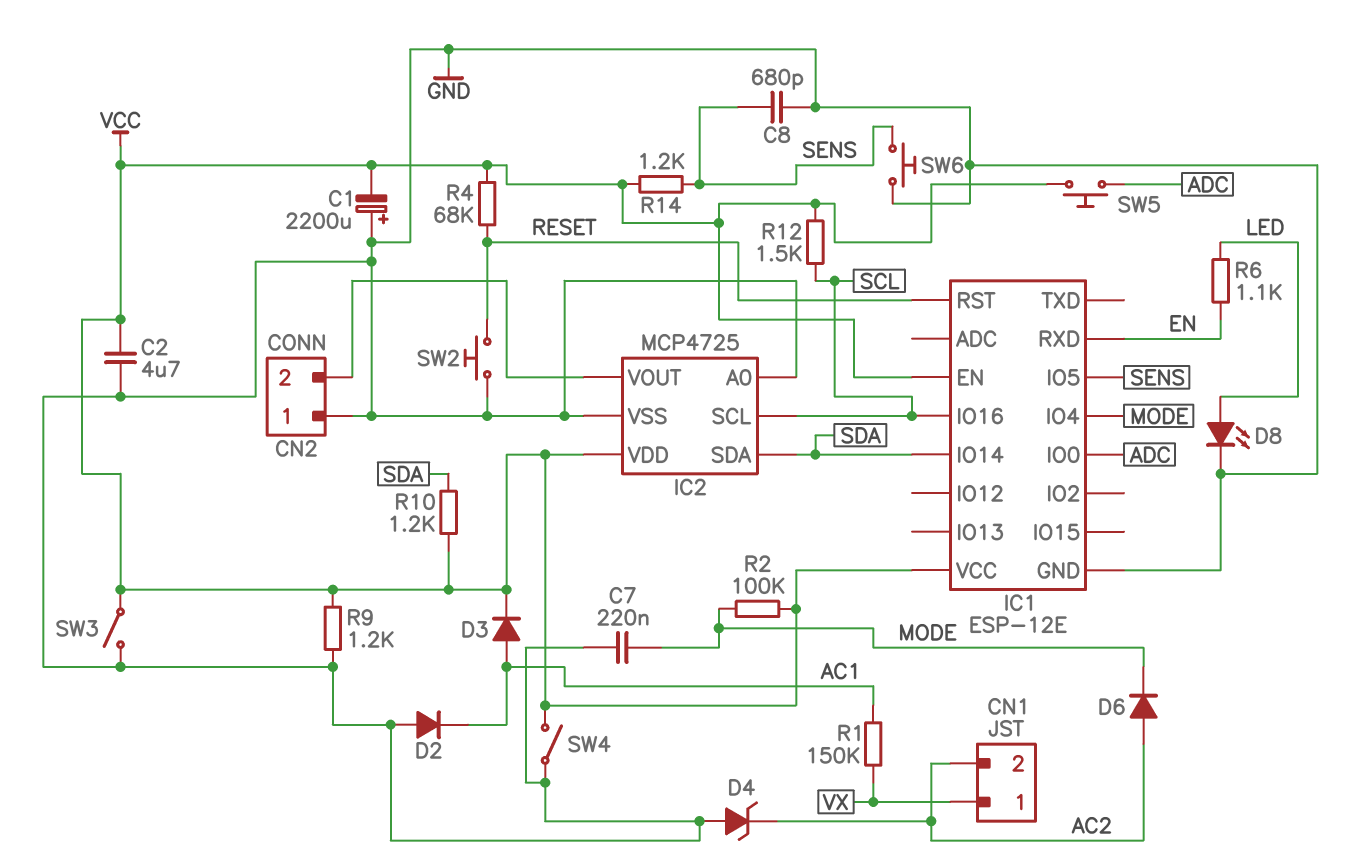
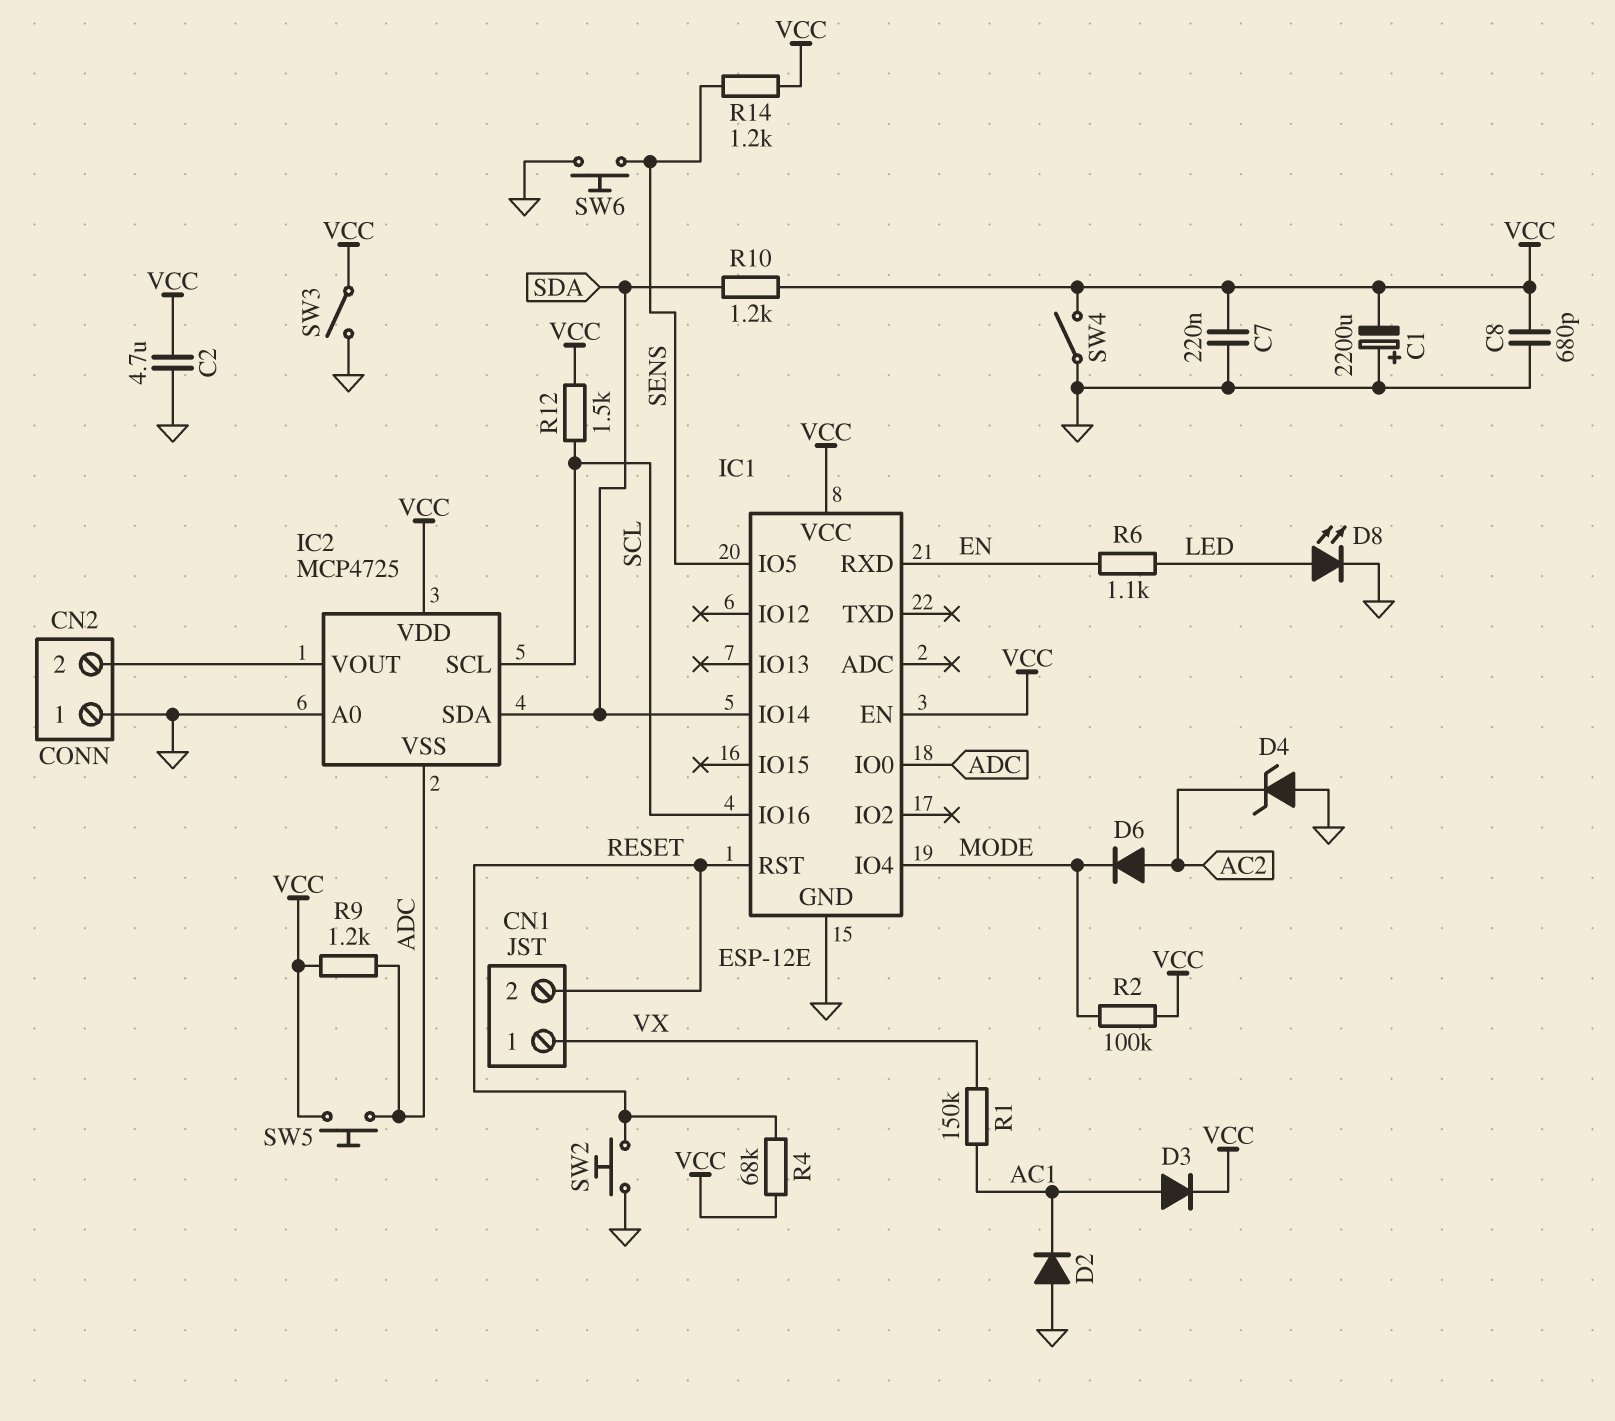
C7: 220nF (GND, MODE) -> 220nF (GND, VCC)
C8: 680pF (GND, SENS) -> 680pF (GND, VCC)
CN1 pin 2: AC2 -> RESET
IC2 pin VSS: GND -> ADC
R9: 1.2k (GND, VCC) -> 1.2k (ADC, VCC)

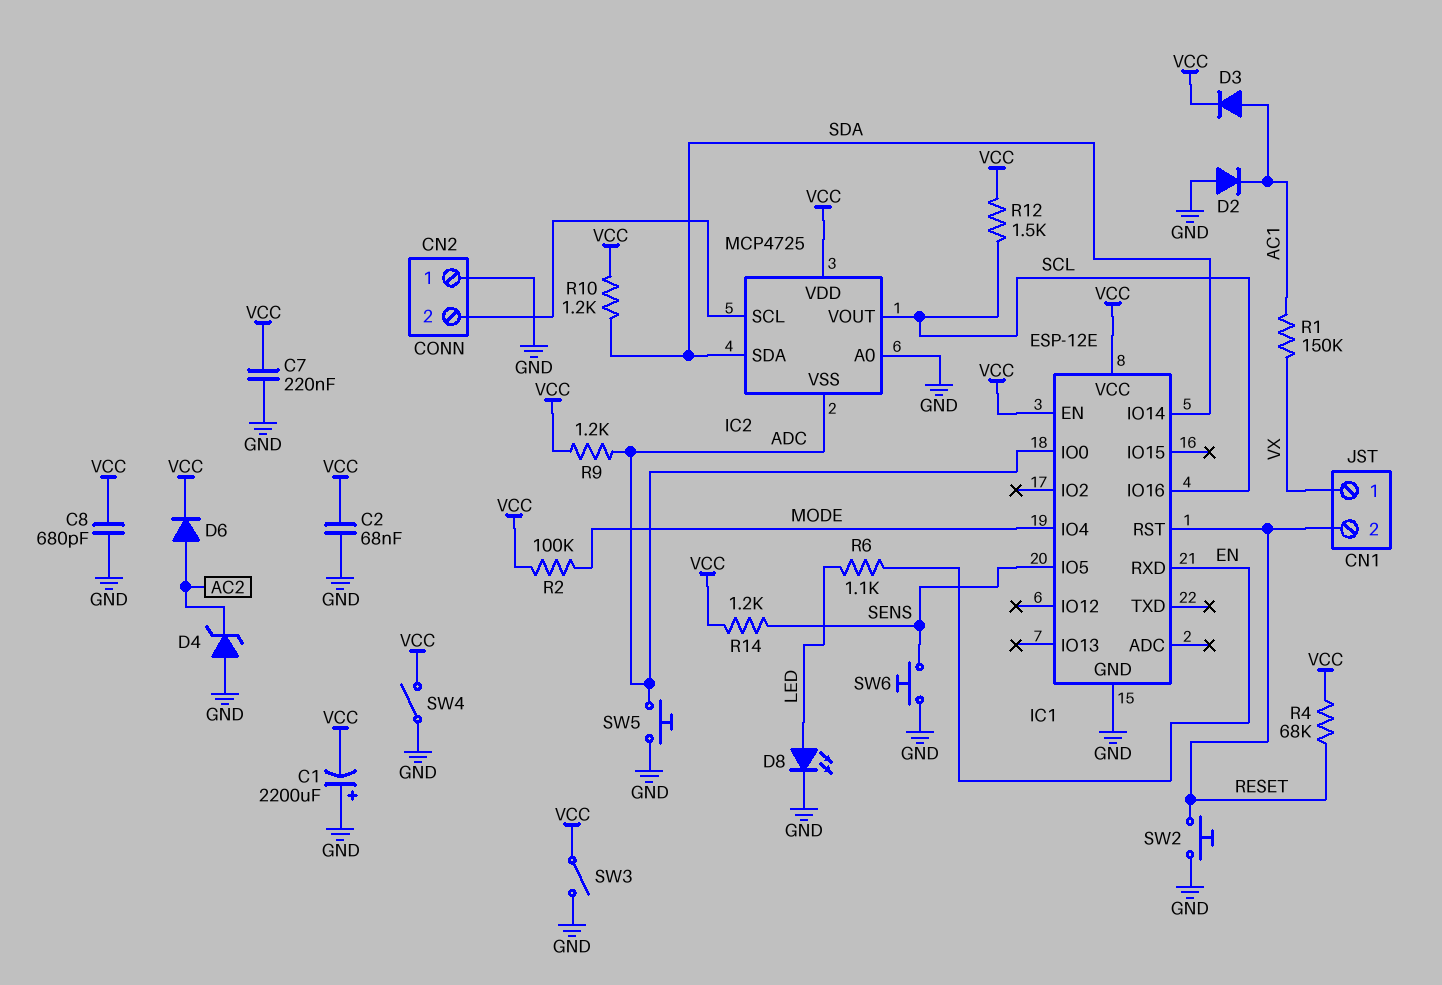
C2: 4.7uF (GND, VCC) -> 68nF (GND, VCC)
D6: diode (A AC2, K MODE) -> diode (A AC2, K VCC)
IC2 pin SCL: SCL -> CN2/2
IC2 pin VOUT: CN2/2 -> SCL
SW5: button (ADC, VCC) -> button (ADC, GND)

